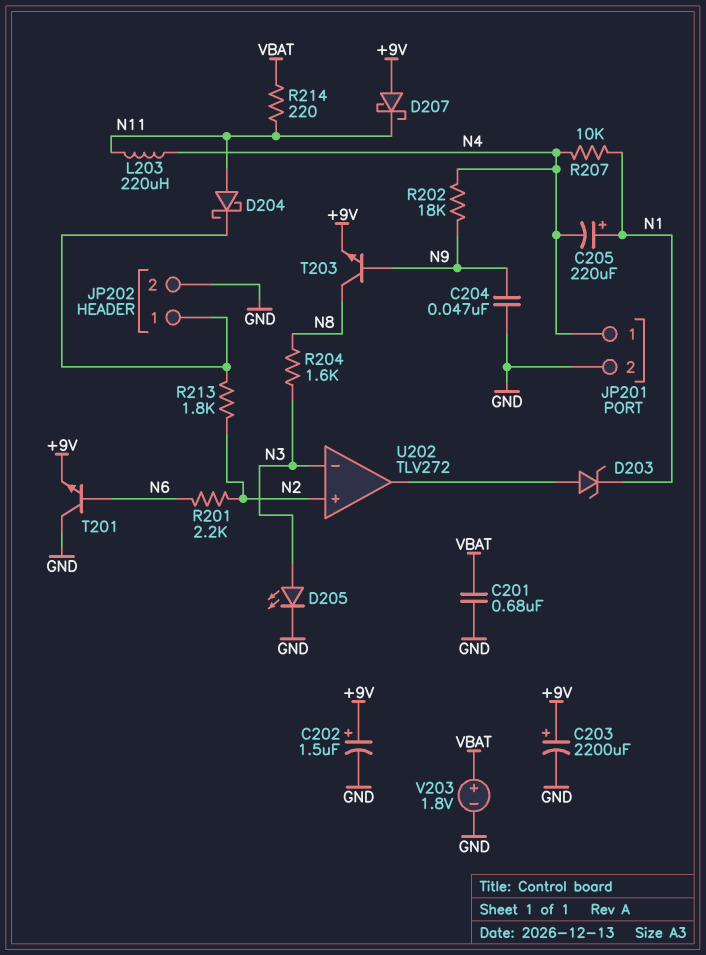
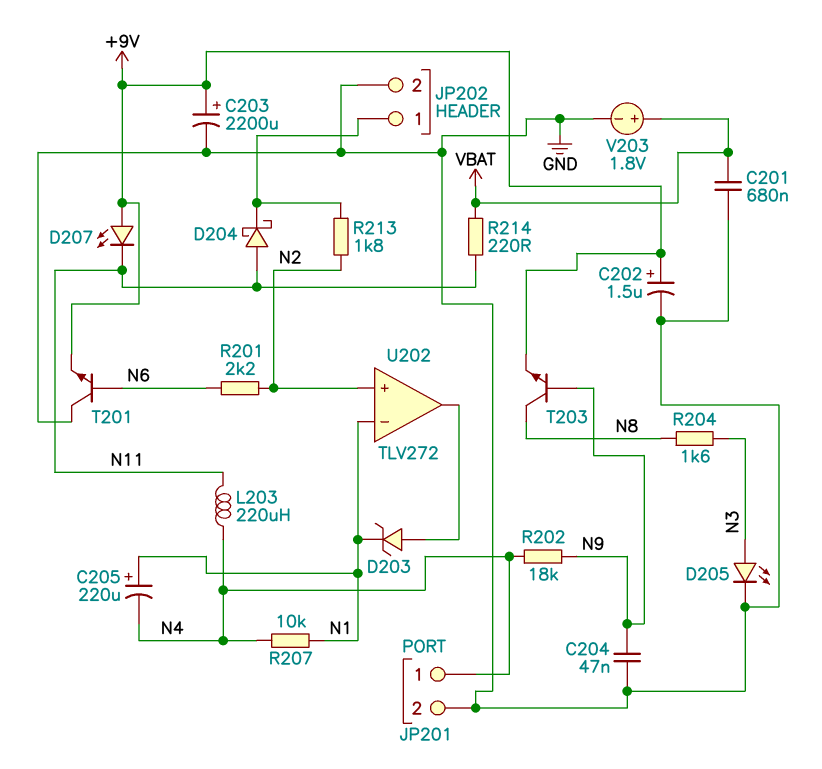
D207: schottky (A +9V, K N11) -> LED (A +9V, K N11)
U202 pin in-: N3 -> N1

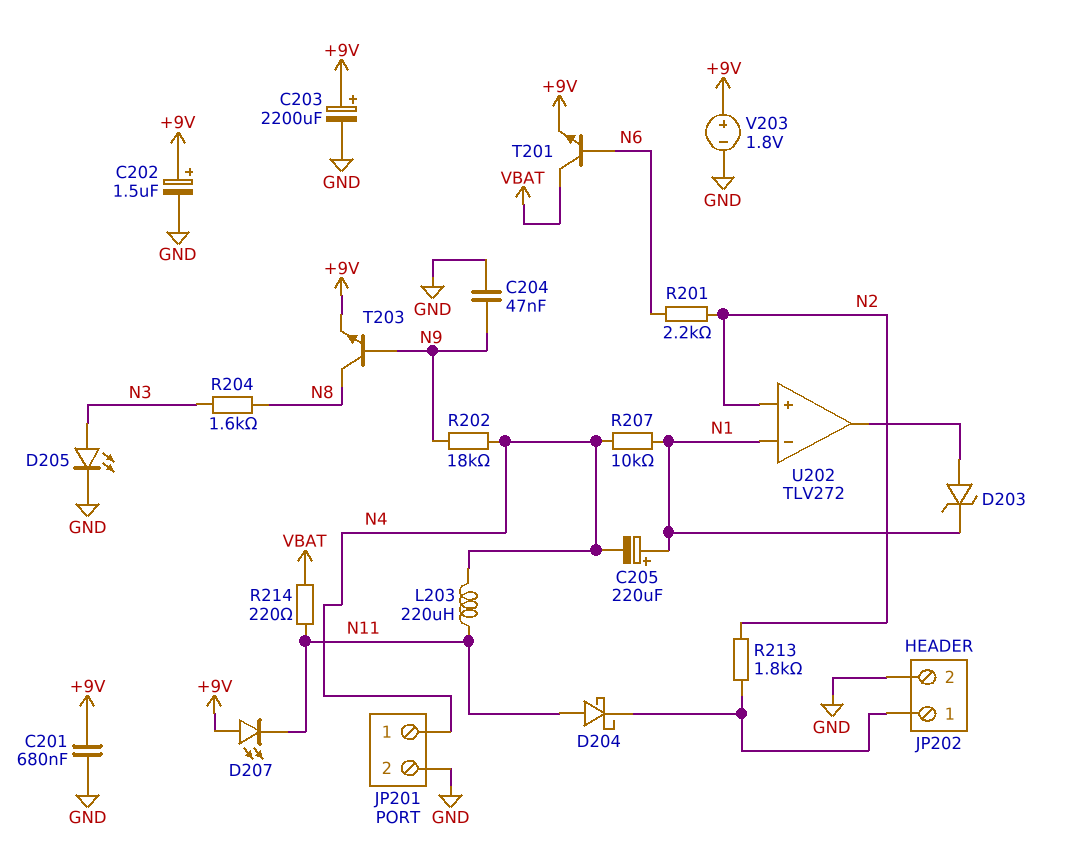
C201: 680nF (GND, VBAT) -> 680nF (+9V, GND)
T201: NPN (B N6, C GND, E +9V) -> NPN (B N6, C VBAT, E +9V)
V203: 1.8V (plus VBAT, minus GND) -> 1.8V (plus +9V, minus GND)

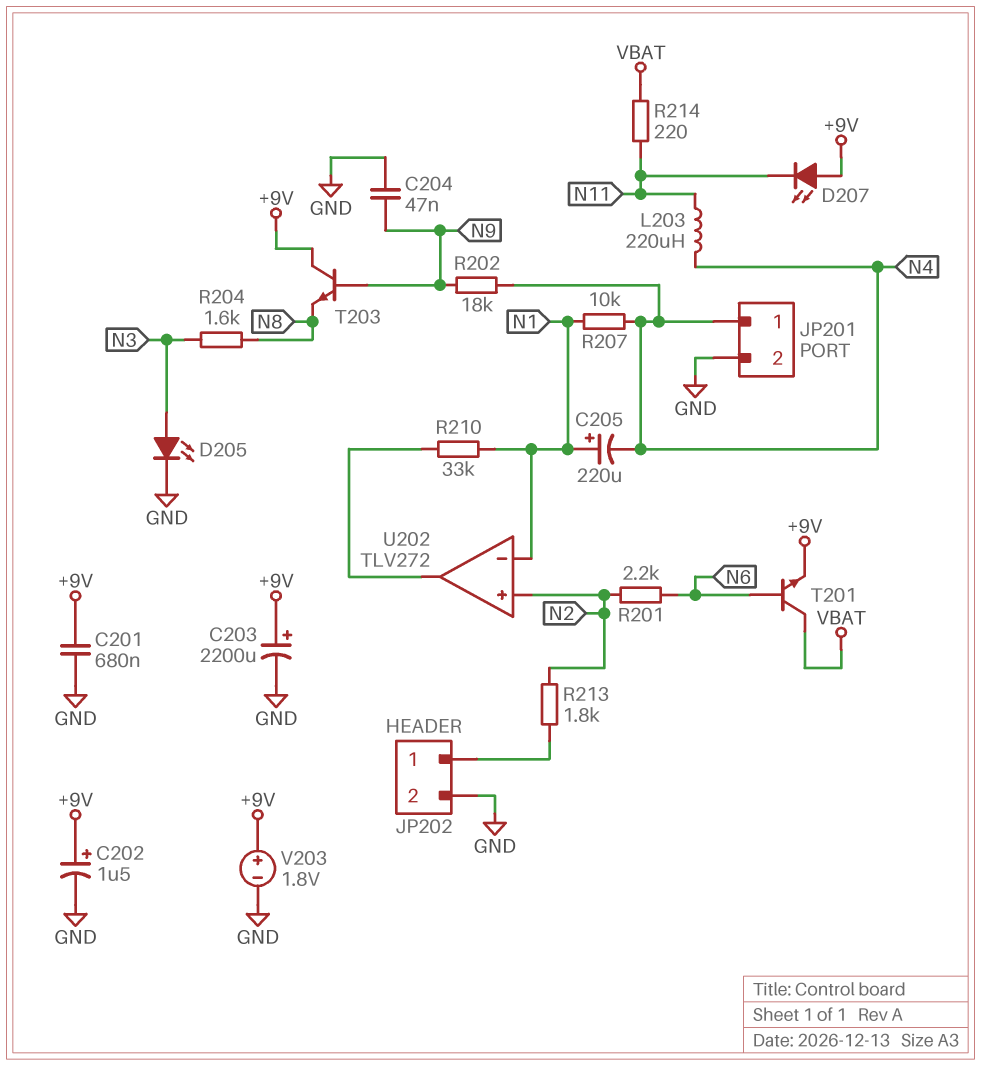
D203: zener (A U202/out, K N1) -> none
D204: schottky (A N11, K JP202/1) -> none
R210: none -> 33k (N1, U202/out)
T203: NPN (B N9, C N8, E +9V) -> NPN (B N9, C +9V, E N8)

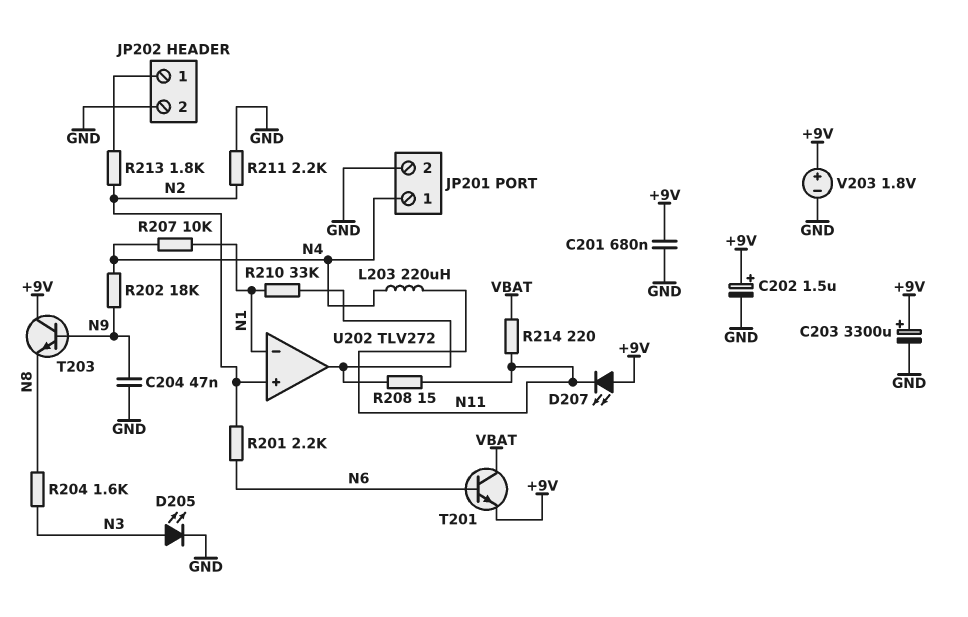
C203: 2200uF (plus +9V, minus GND) -> 3300uF (plus +9V, minus GND)
C205: 220uF (plus N1, minus N4) -> none
R208: none -> 15 (N11, U202/out)
R211: none -> 2.2k (GND, N2)

